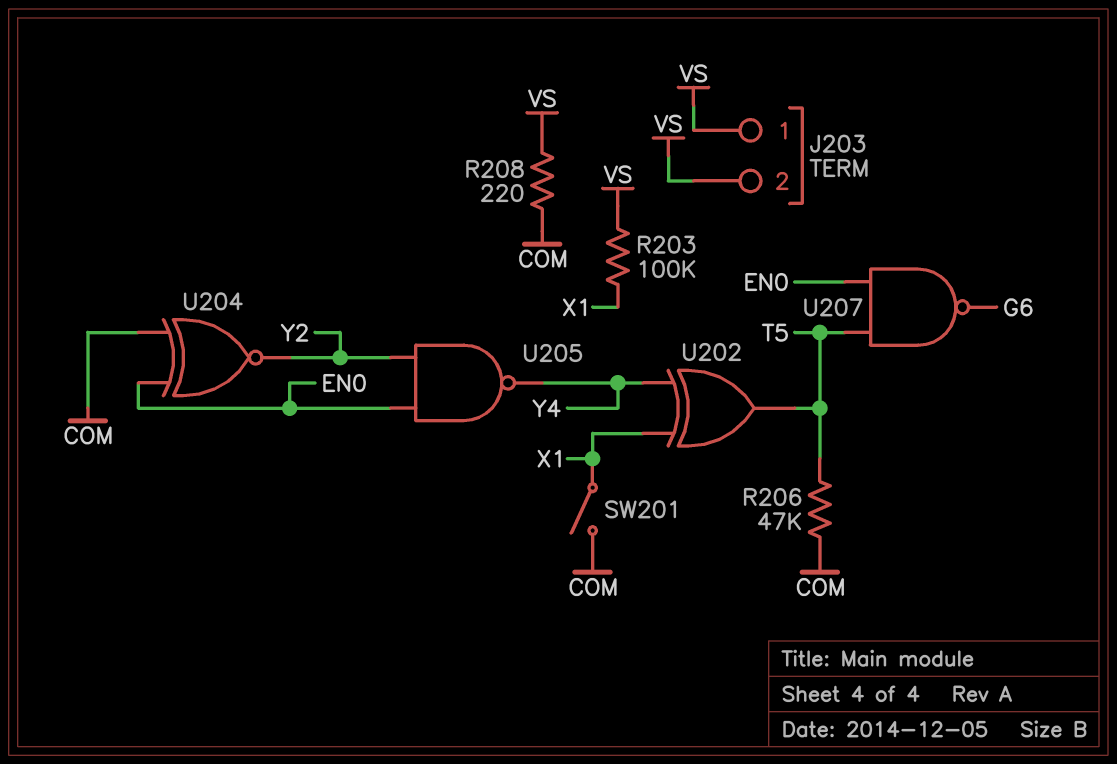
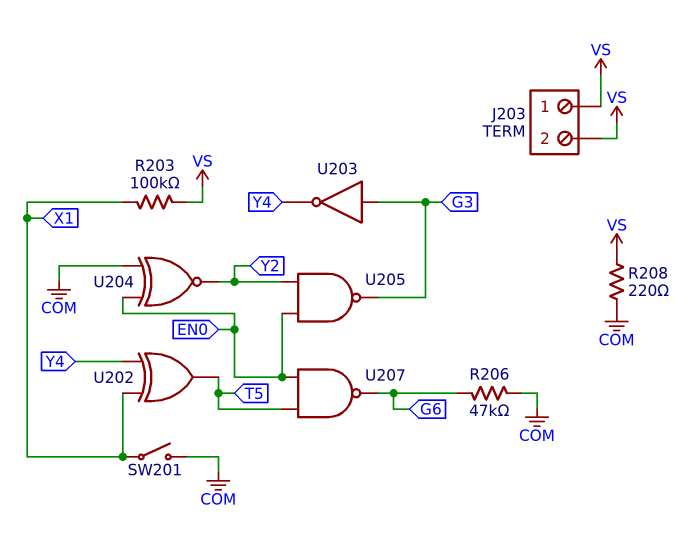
R206: 47k (COM, T5) -> 47k (COM, G6)
U203: none -> NOT (in G3, out Y4)
U205: NAND (in EN0, in Y2, out Y4) -> NAND (in EN0, in Y2, out G3)

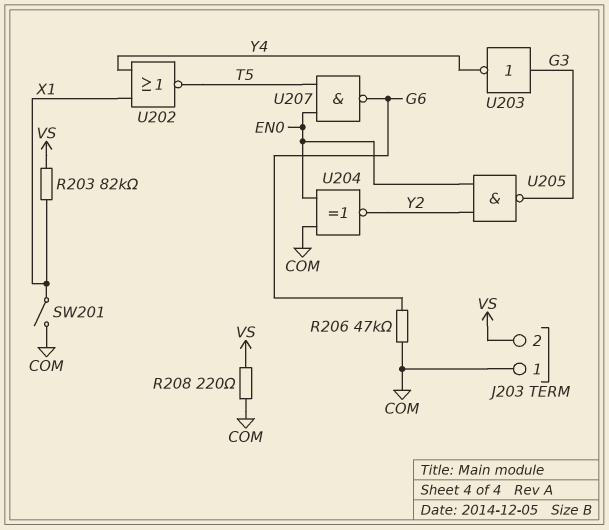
J203 pin 1: VS -> COM
R203: 100k (VS, X1) -> 82k (VS, X1)
U202: XOR (in X1, in Y4, out T5) -> NOR (in X1, in Y4, out T5)

